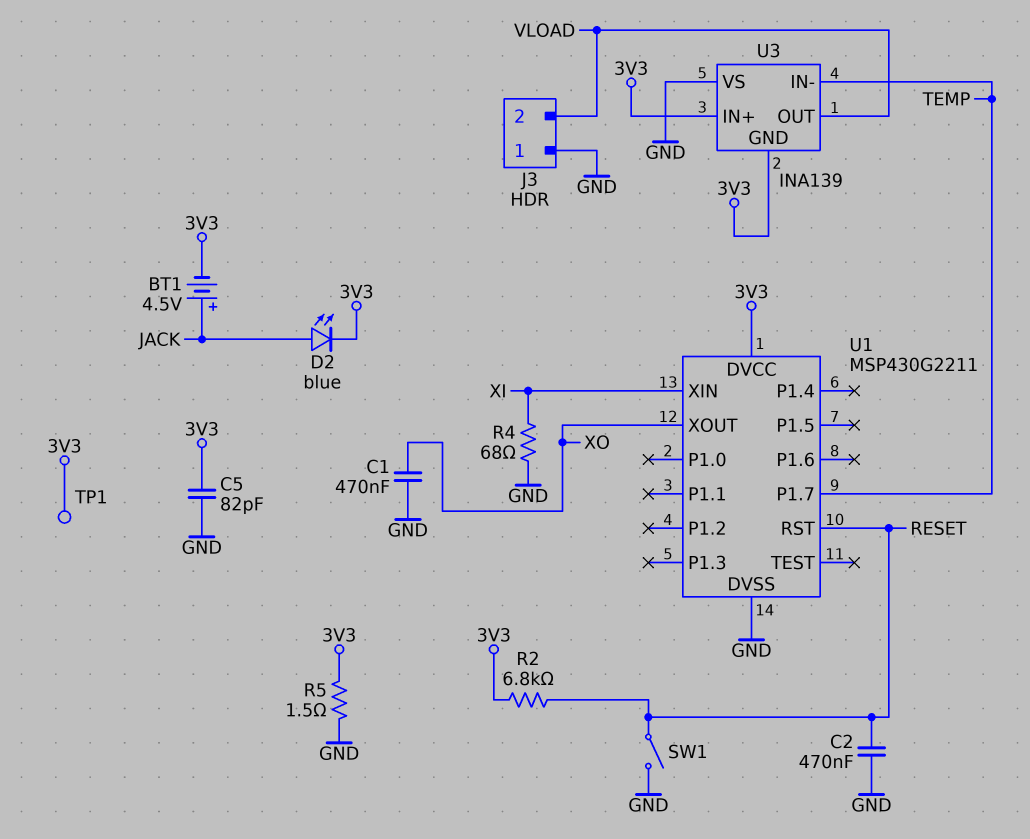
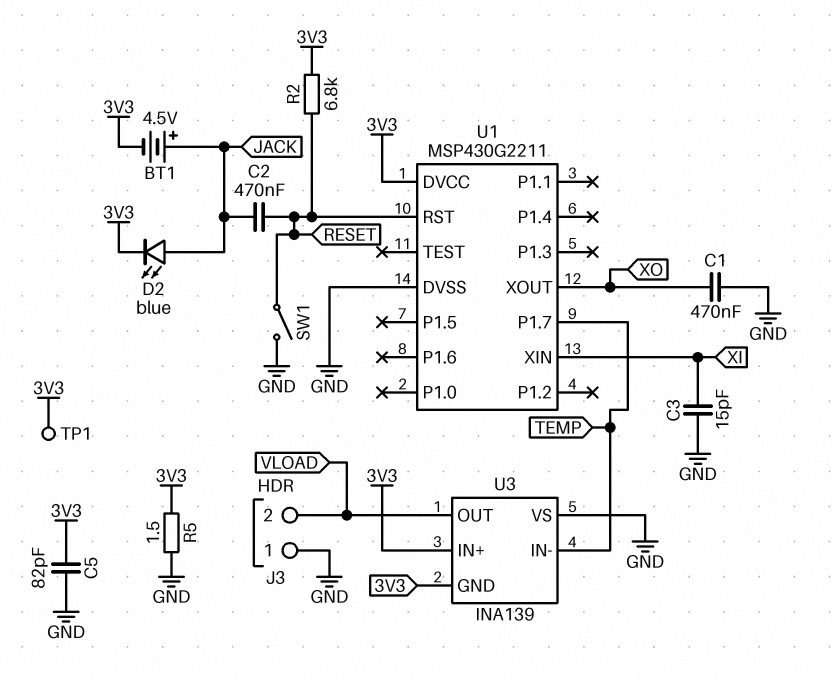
C2: 470nF (GND, RESET) -> 470nF (JACK, RESET)
C3: none -> 15pF (GND, XI)
R4: 68 (GND, XI) -> none

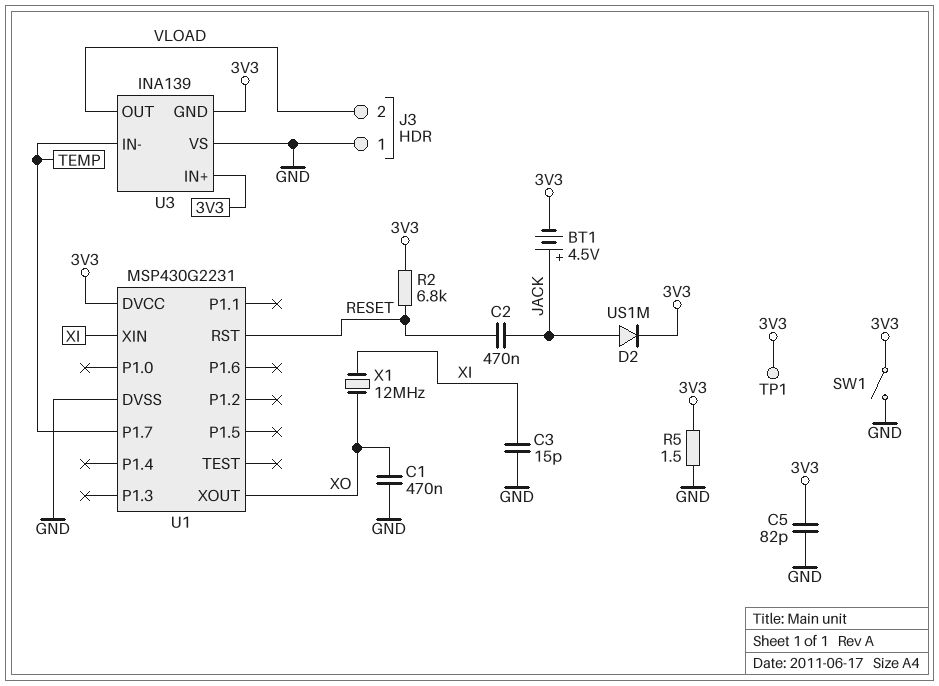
D2: LED blue (A JACK, K 3V3) -> diode US1M (A JACK, K 3V3)
SW1: switch (GND, RESET) -> switch (3V3, GND)
U1: MSP430G2211 -> MSP430G2231
X1: none -> 12MHz (XI, XO)

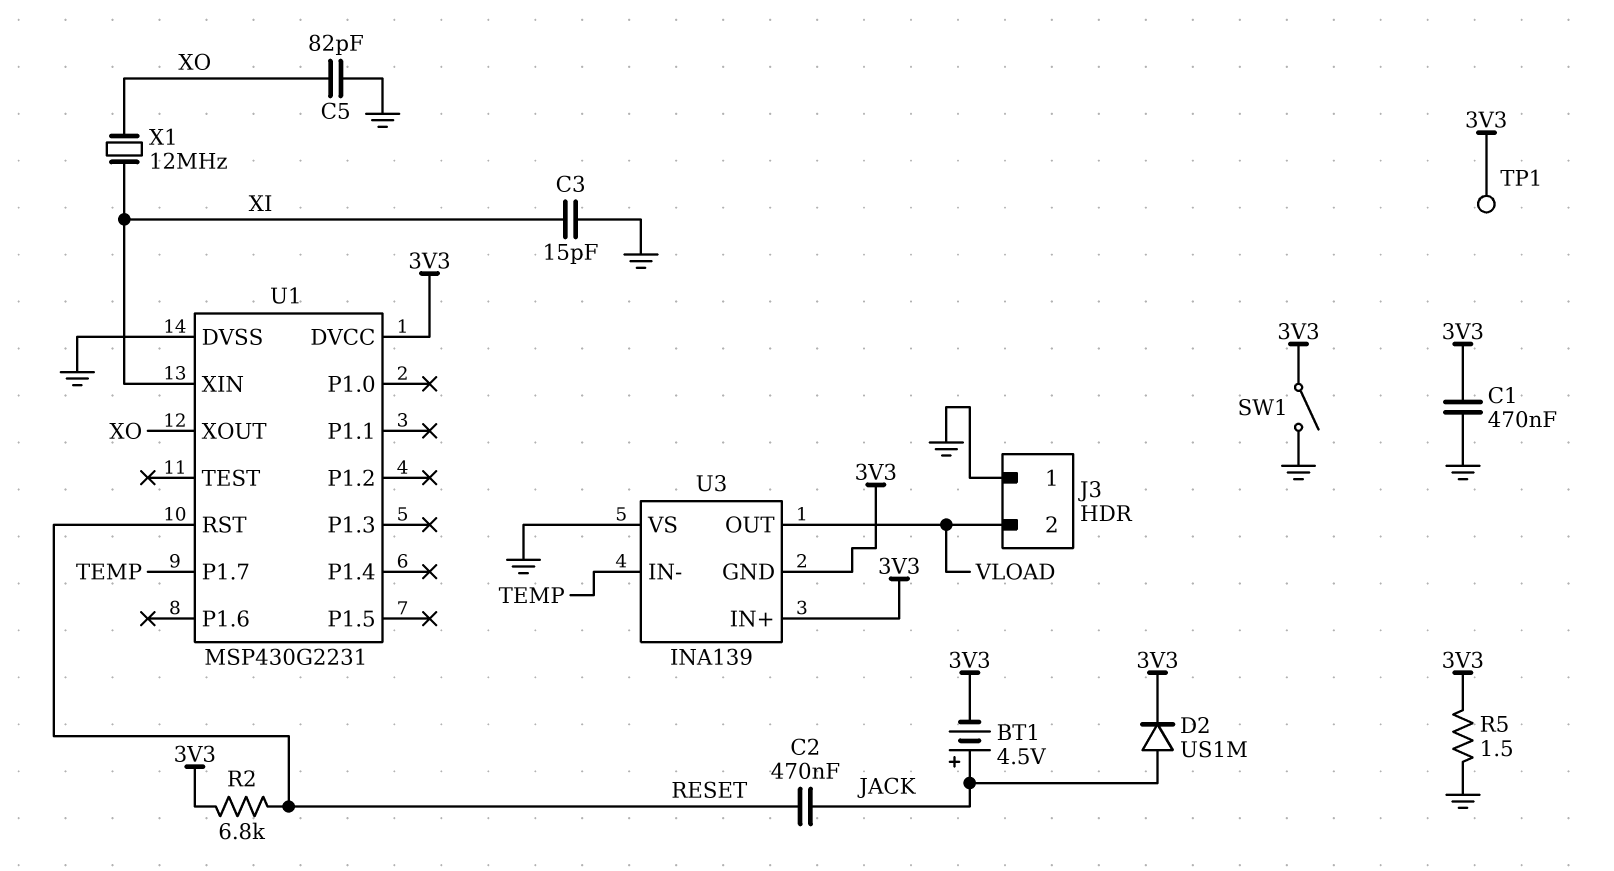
C1: 470nF (GND, XO) -> 470nF (3V3, GND)
C5: 82pF (3V3, GND) -> 82pF (GND, XO)

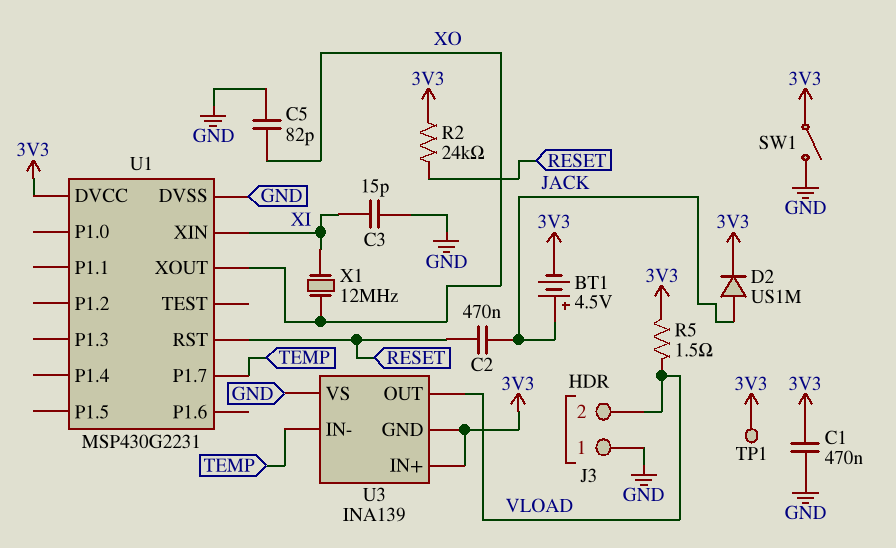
R2: 6.8k (3V3, RESET) -> 24k (3V3, RESET)
R5: 1.5 (3V3, GND) -> 1.5 (3V3, VLOAD)

